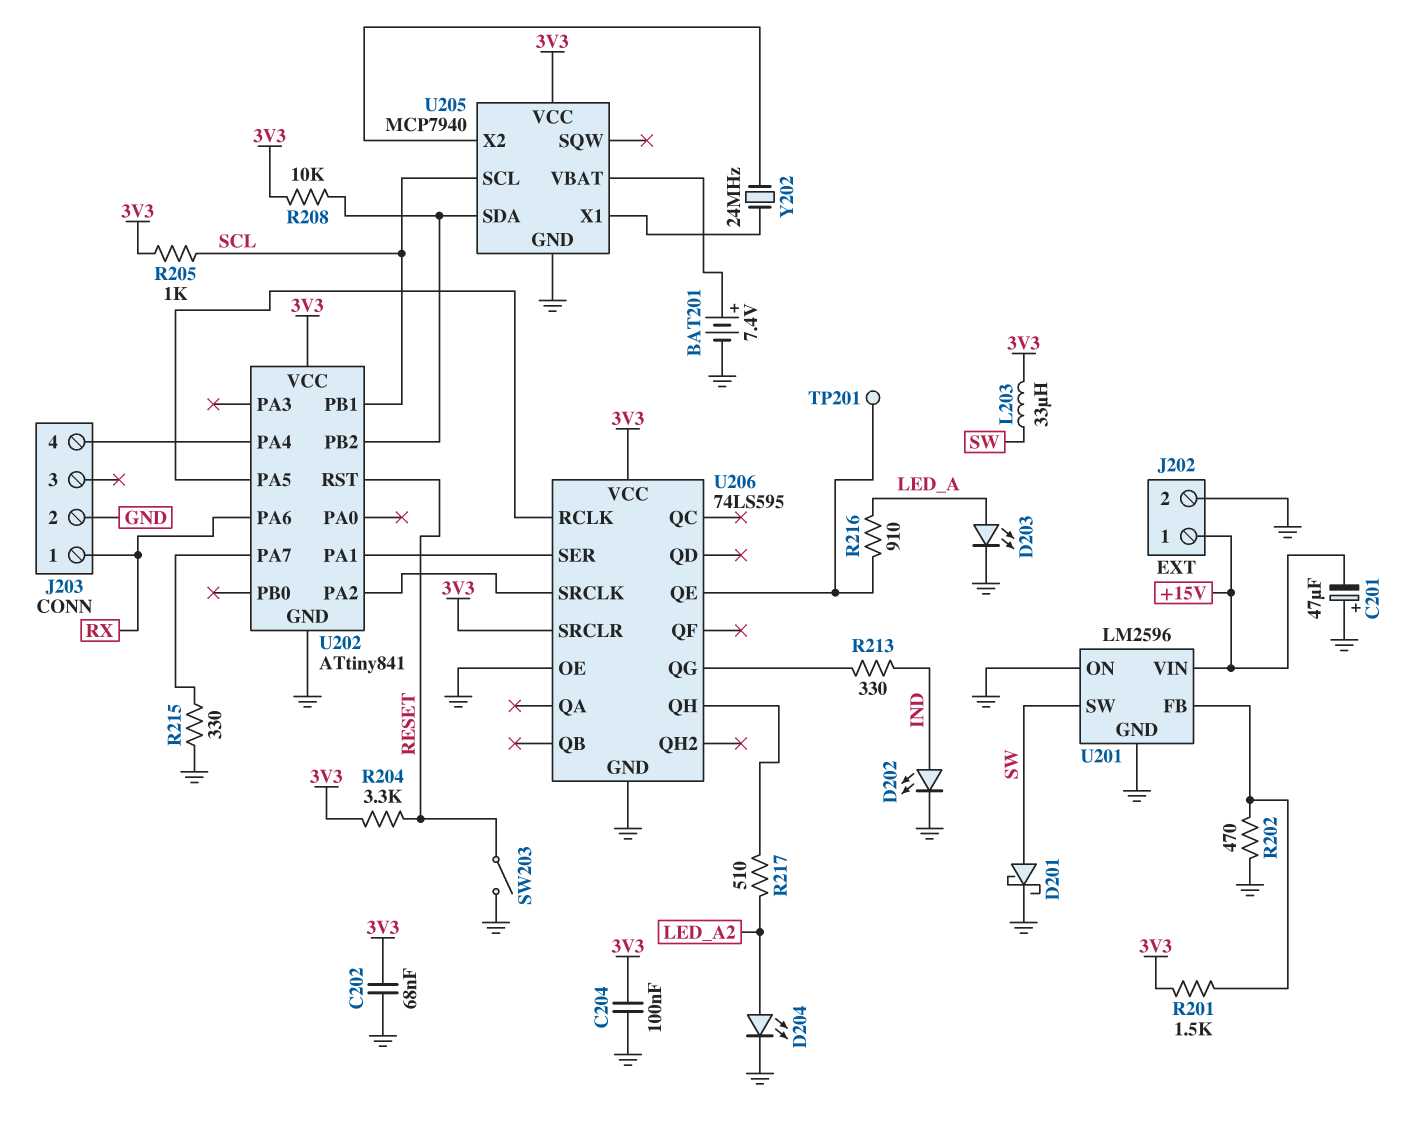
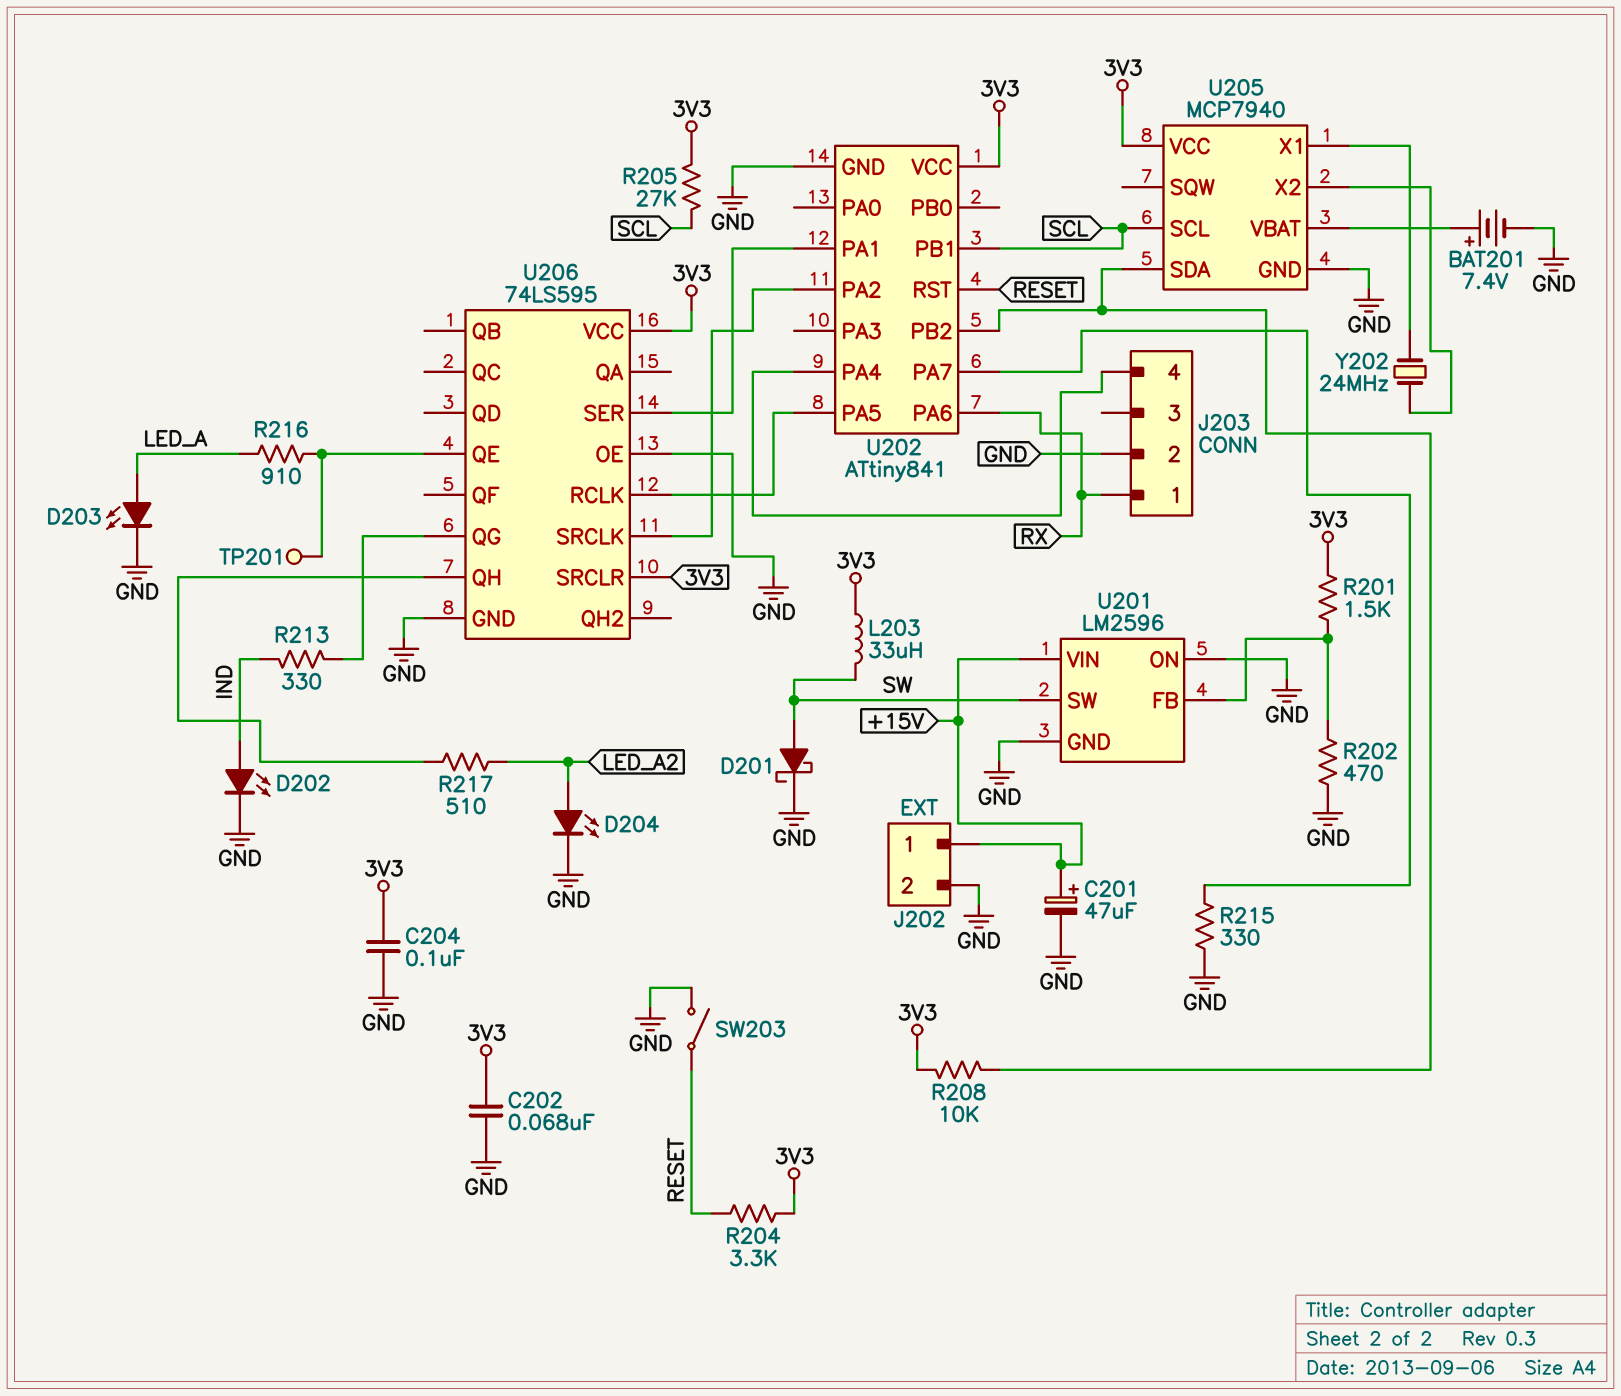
C201: 47uF (plus GND, minus +15V) -> 47uF (plus +15V, minus GND)
R205: 1k (3V3, SCL) -> 27k (3V3, SCL)

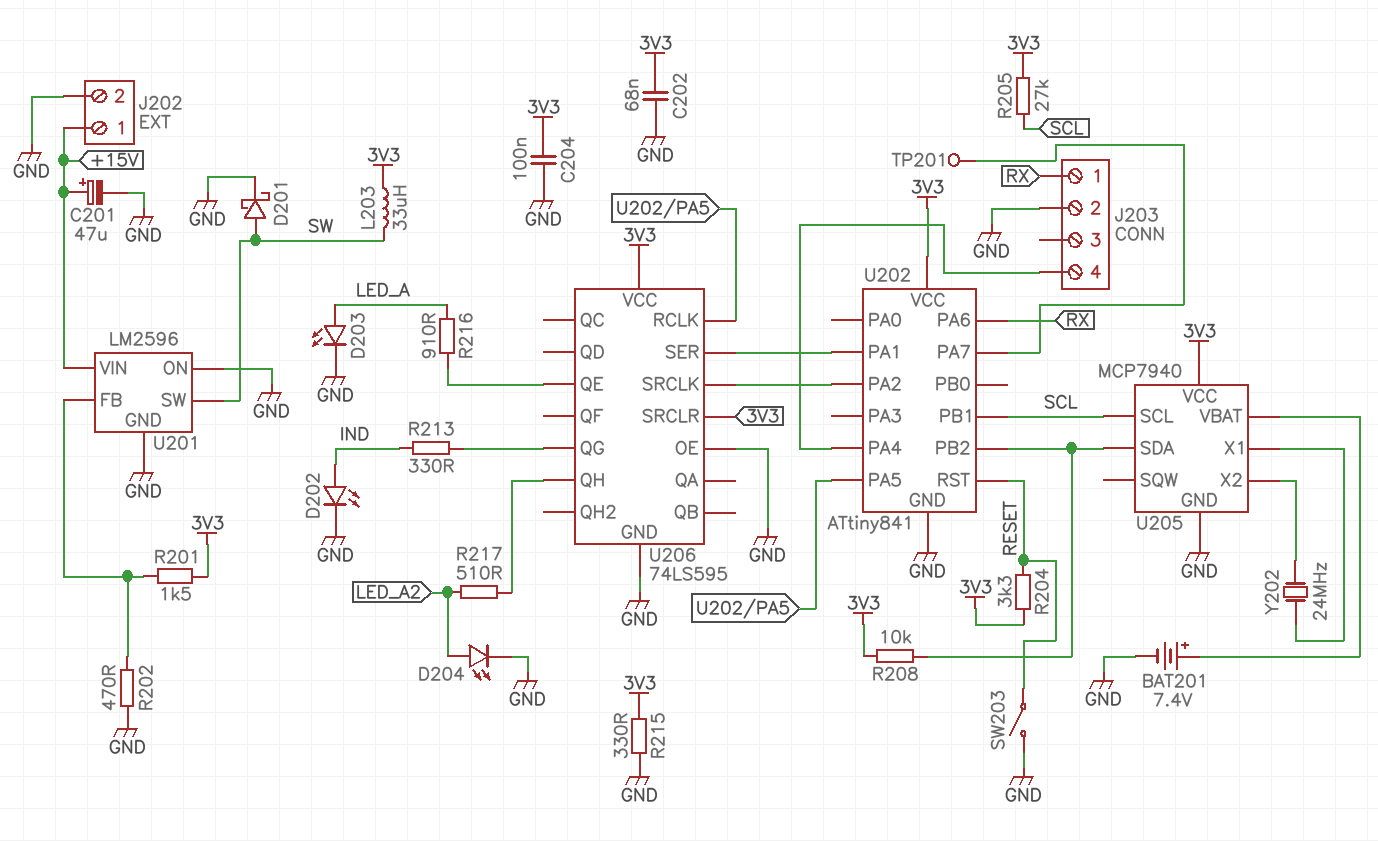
R215: 330 (GND, U202/PA7) -> 330 (3V3, GND)
TP201: test point (U206/QE) -> test point (U202/PA7)

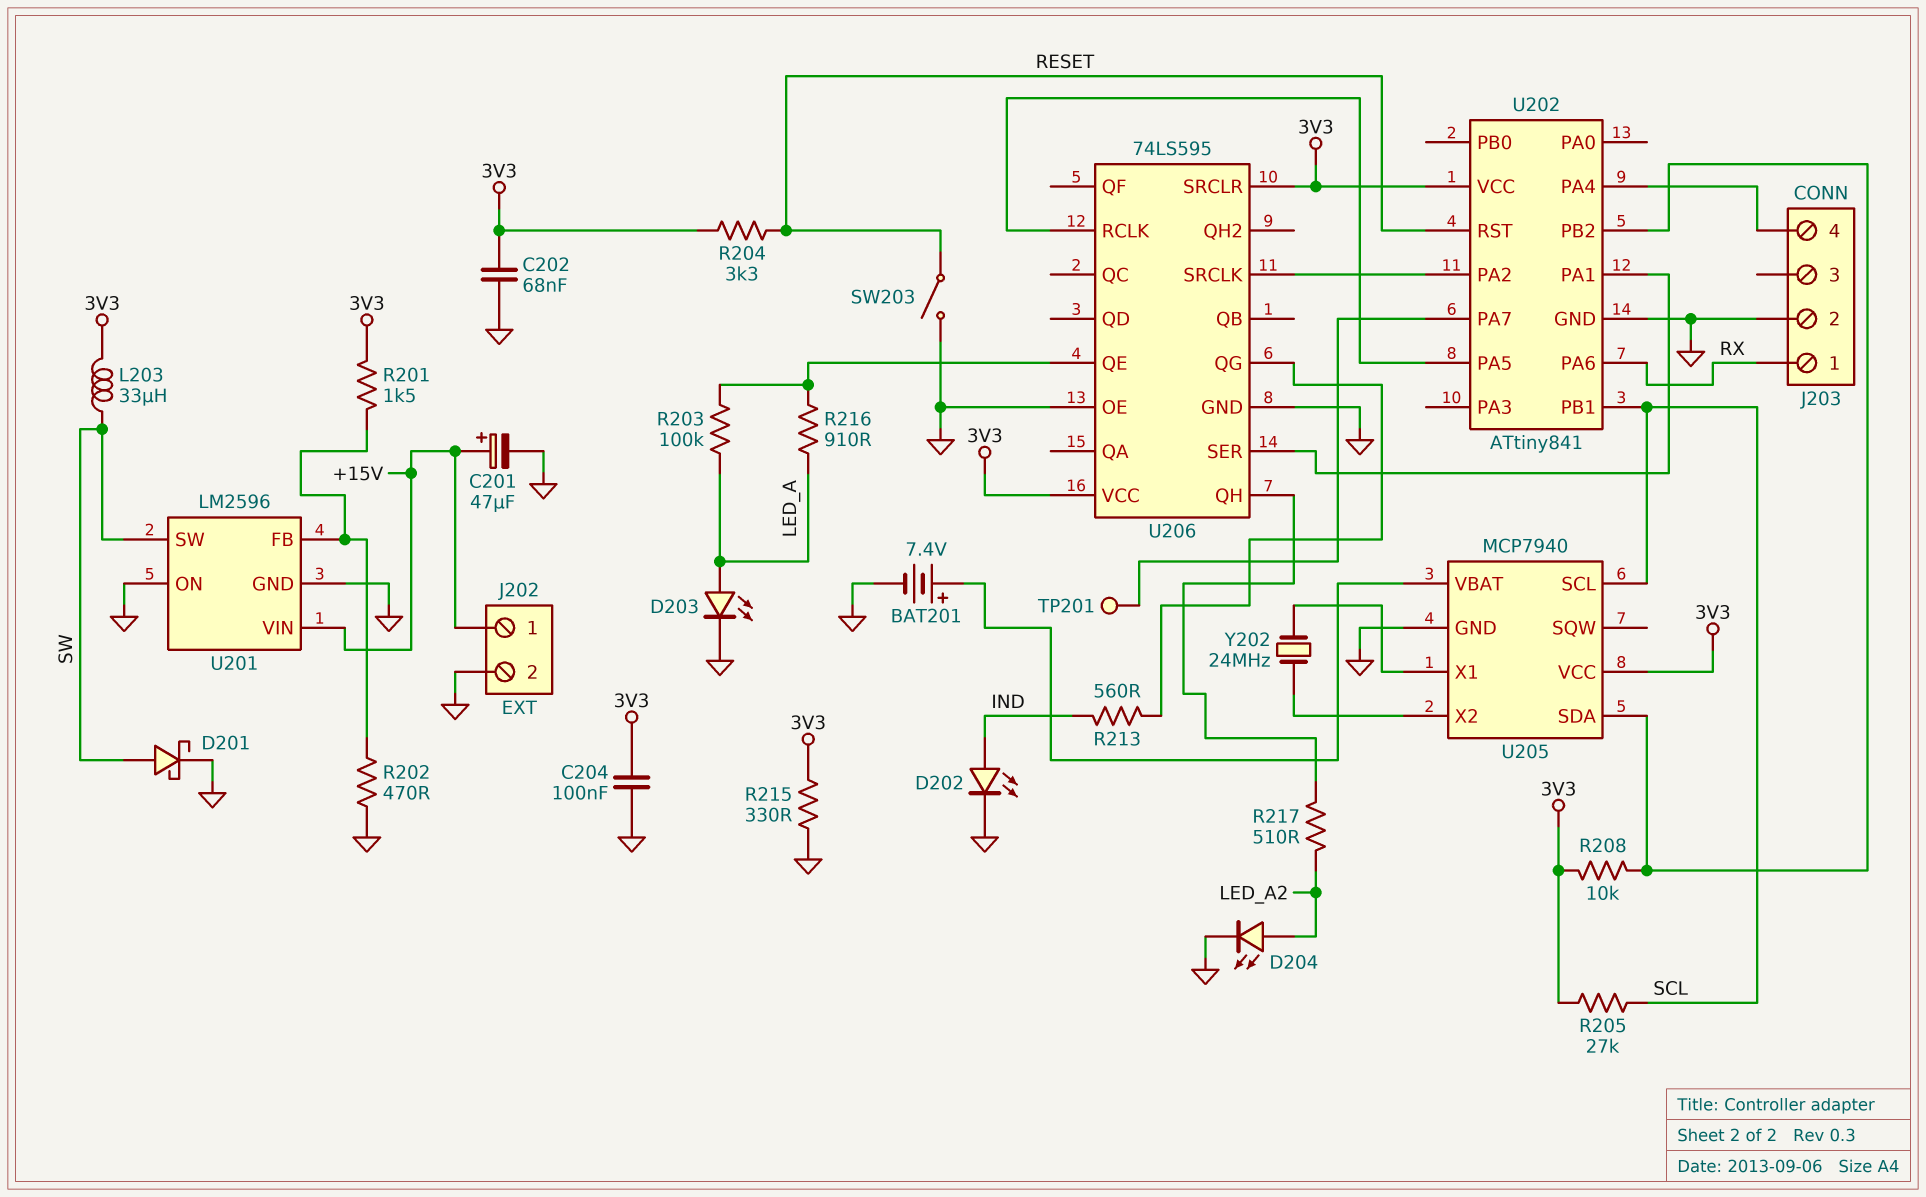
R203: none -> 100k (LED_A, U206/QE)
R213: 330 (IND, U206/QG) -> 560 (IND, U206/QG)

